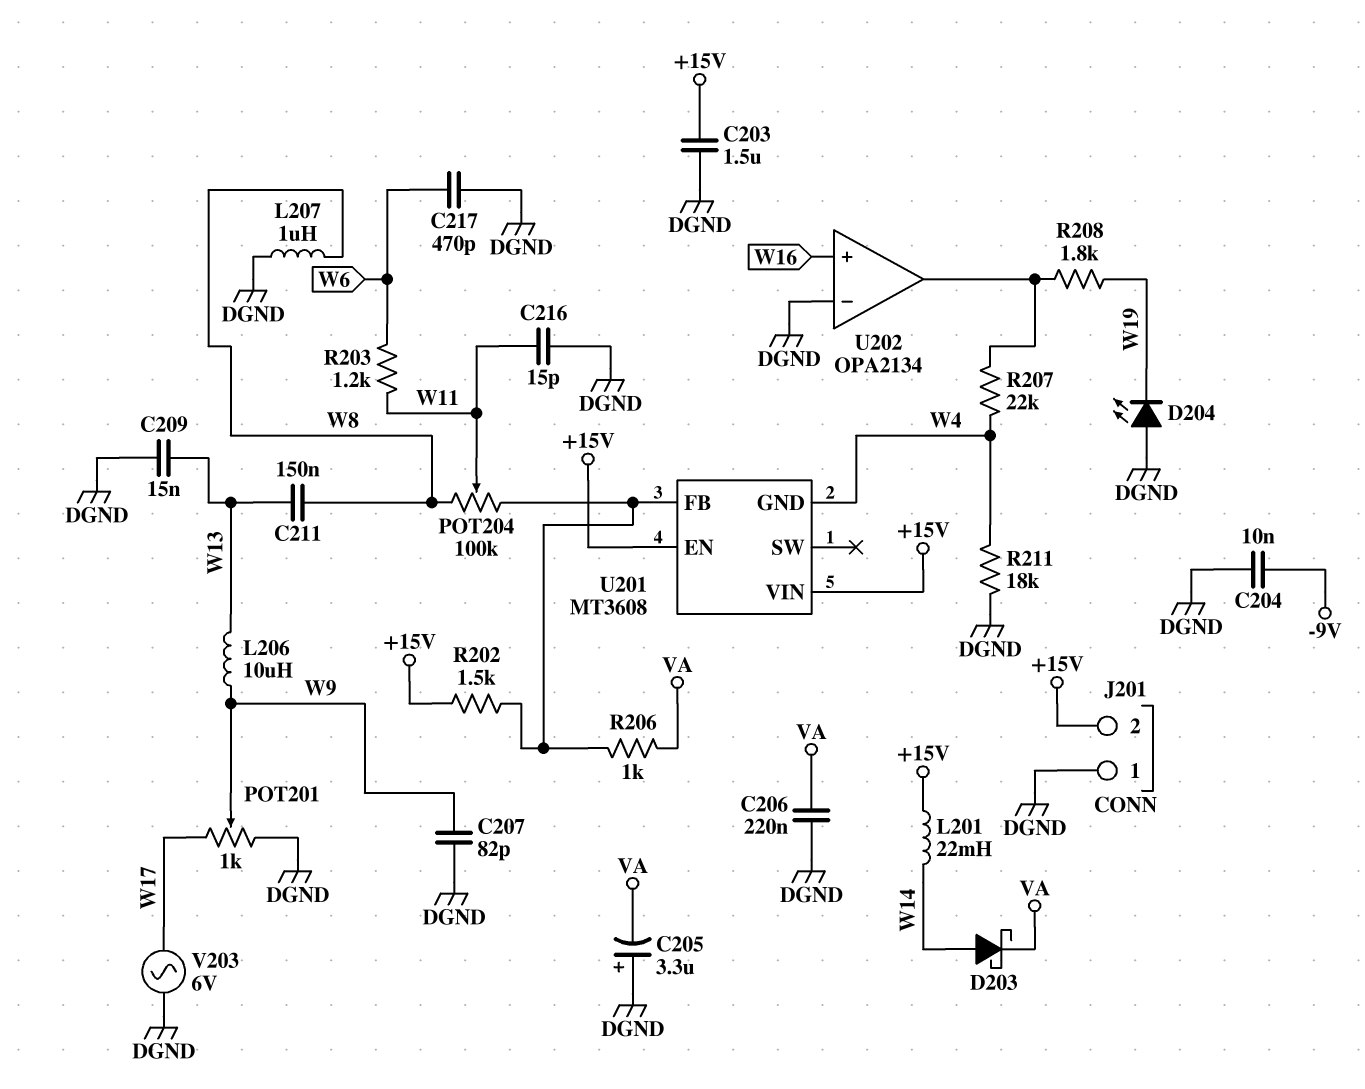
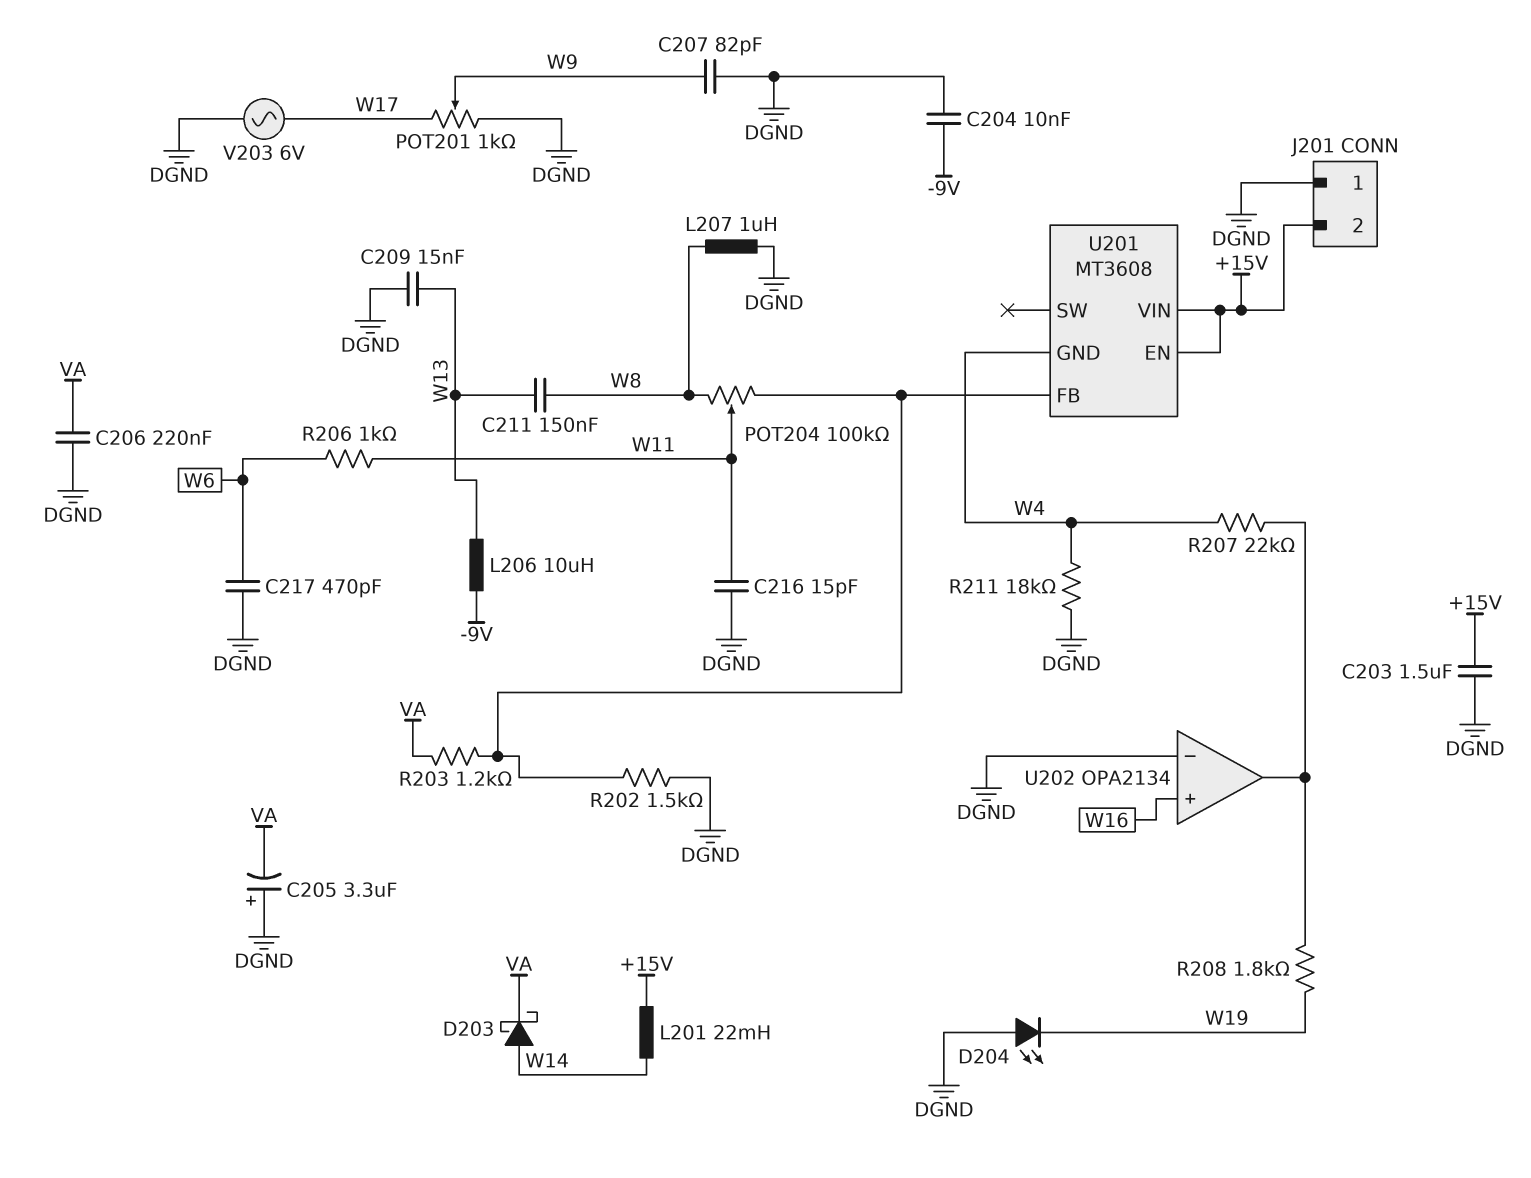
L206: 10uH (W9, W13) -> 10uH (-9V, W13)
R202: 1.5k (+15V, U201/FB) -> 1.5k (DGND, U201/FB)
R203: 1.2k (W6, W11) -> 1.2k (U201/FB, VA)
R206: 1k (U201/FB, VA) -> 1k (W6, W11)

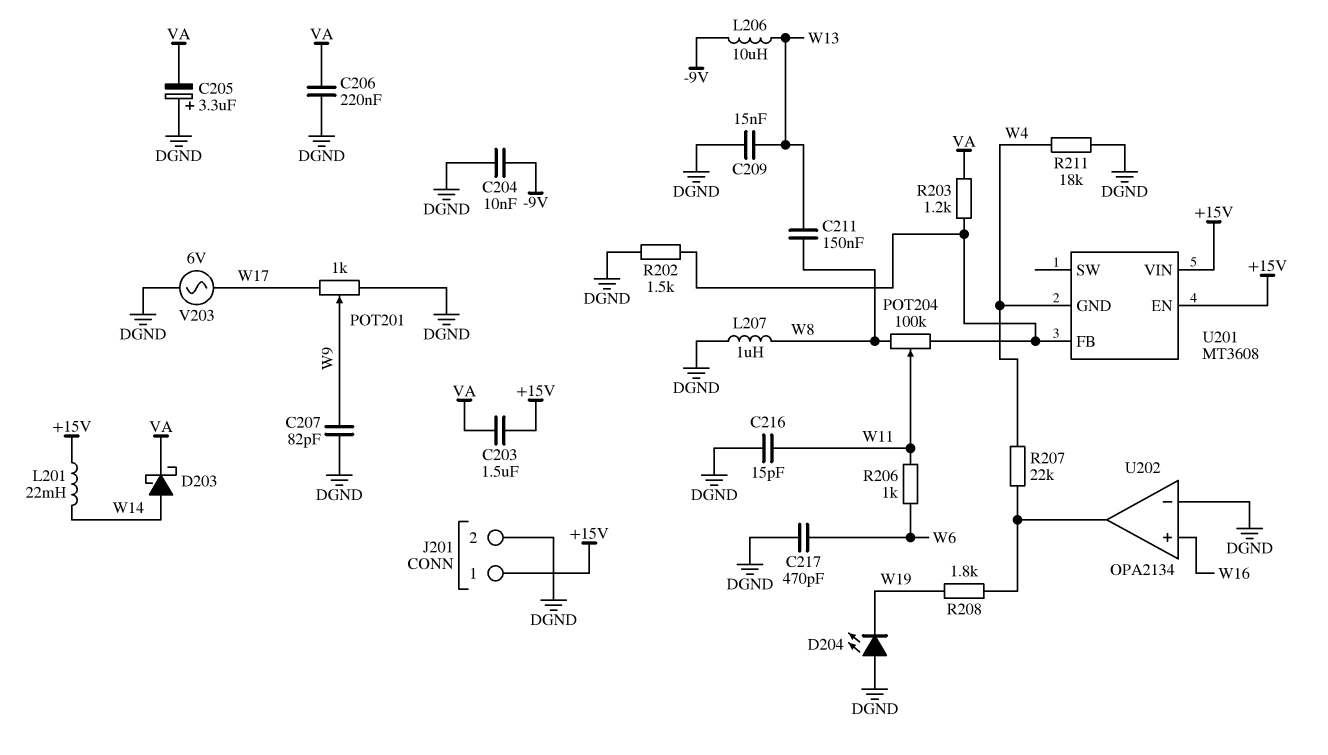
C203: 1.5uF (+15V, DGND) -> 1.5uF (+15V, VA)
J201 pin 1: DGND -> +15V
J201 pin 2: +15V -> DGND

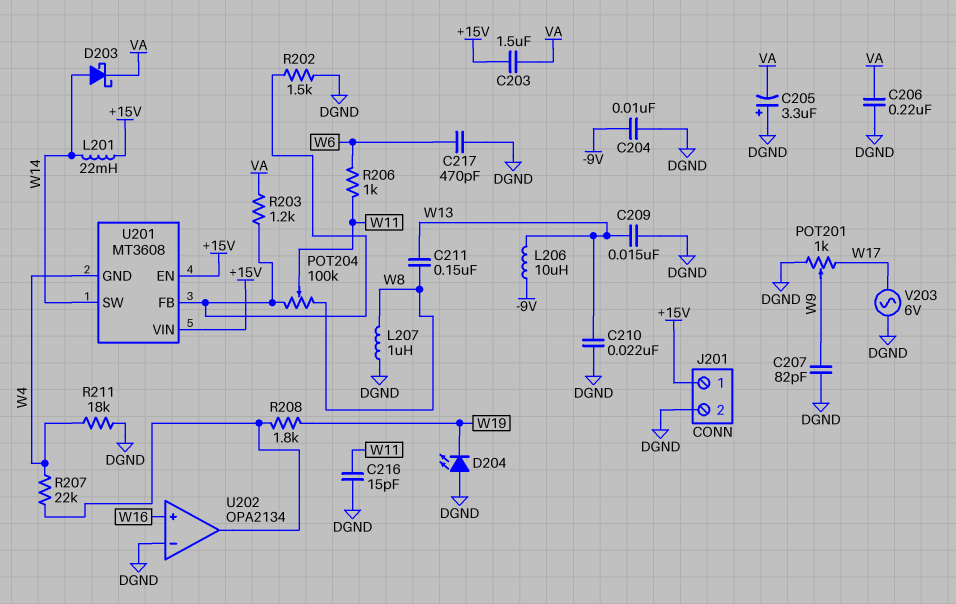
C210: none -> 22nF (DGND, W13)
U201 pin SW: none -> W14

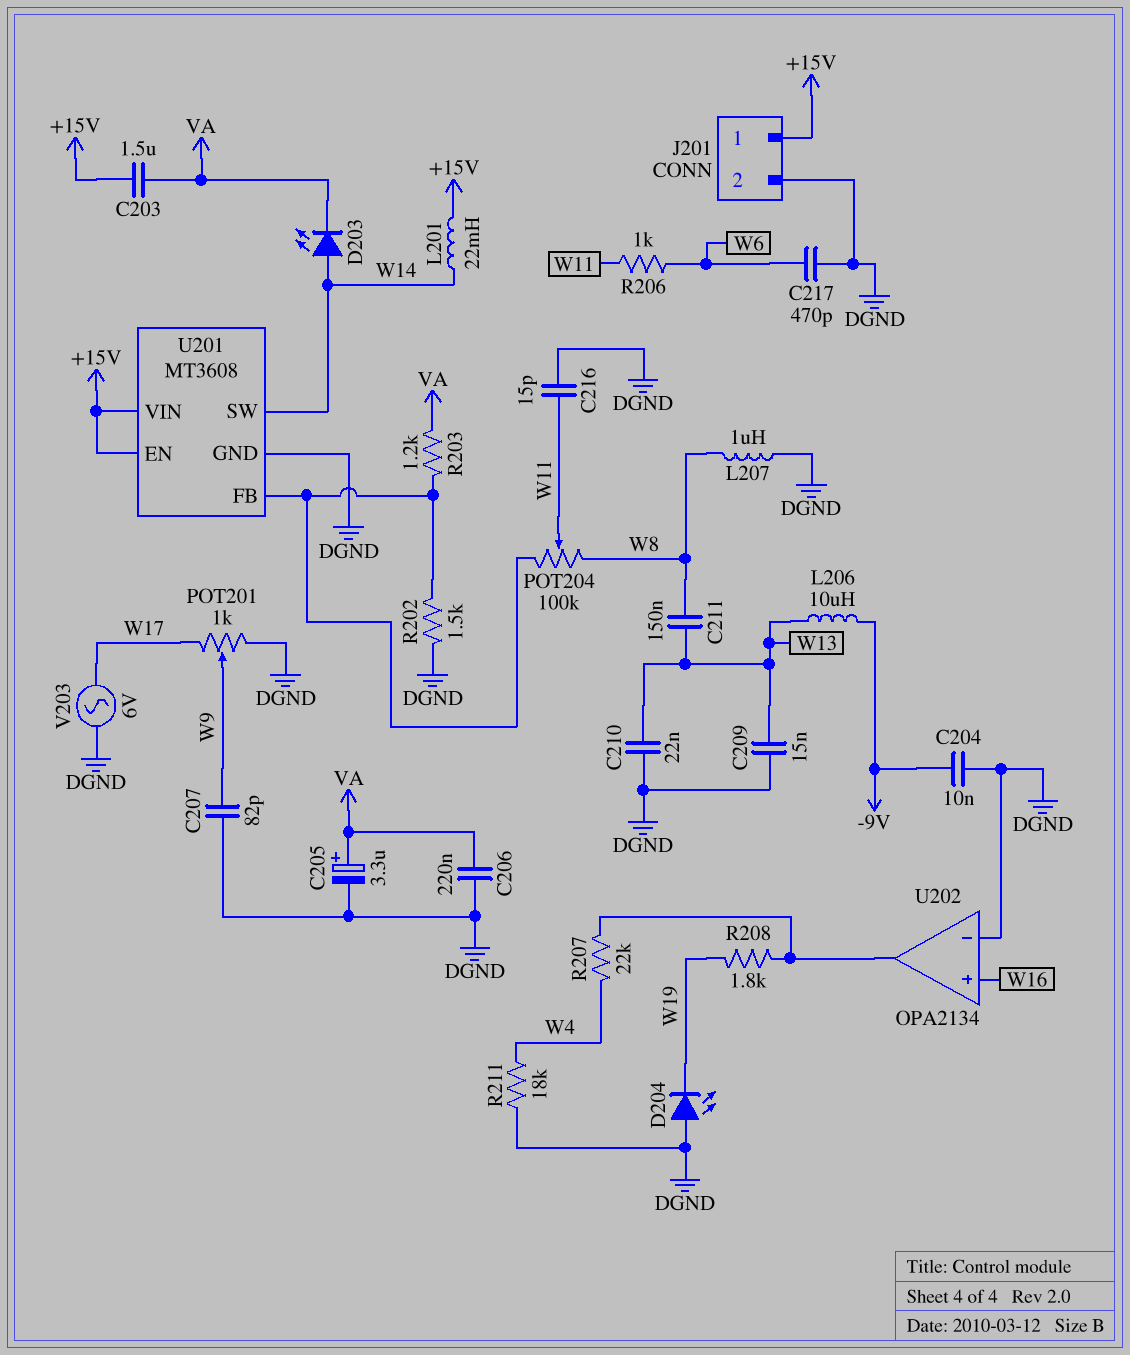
C205: 3.3uF (plus DGND, minus VA) -> 3.3uF (plus VA, minus DGND)
D203: schottky (A W14, K VA) -> LED (A W14, K VA)
U201 pin GND: W4 -> DGND

